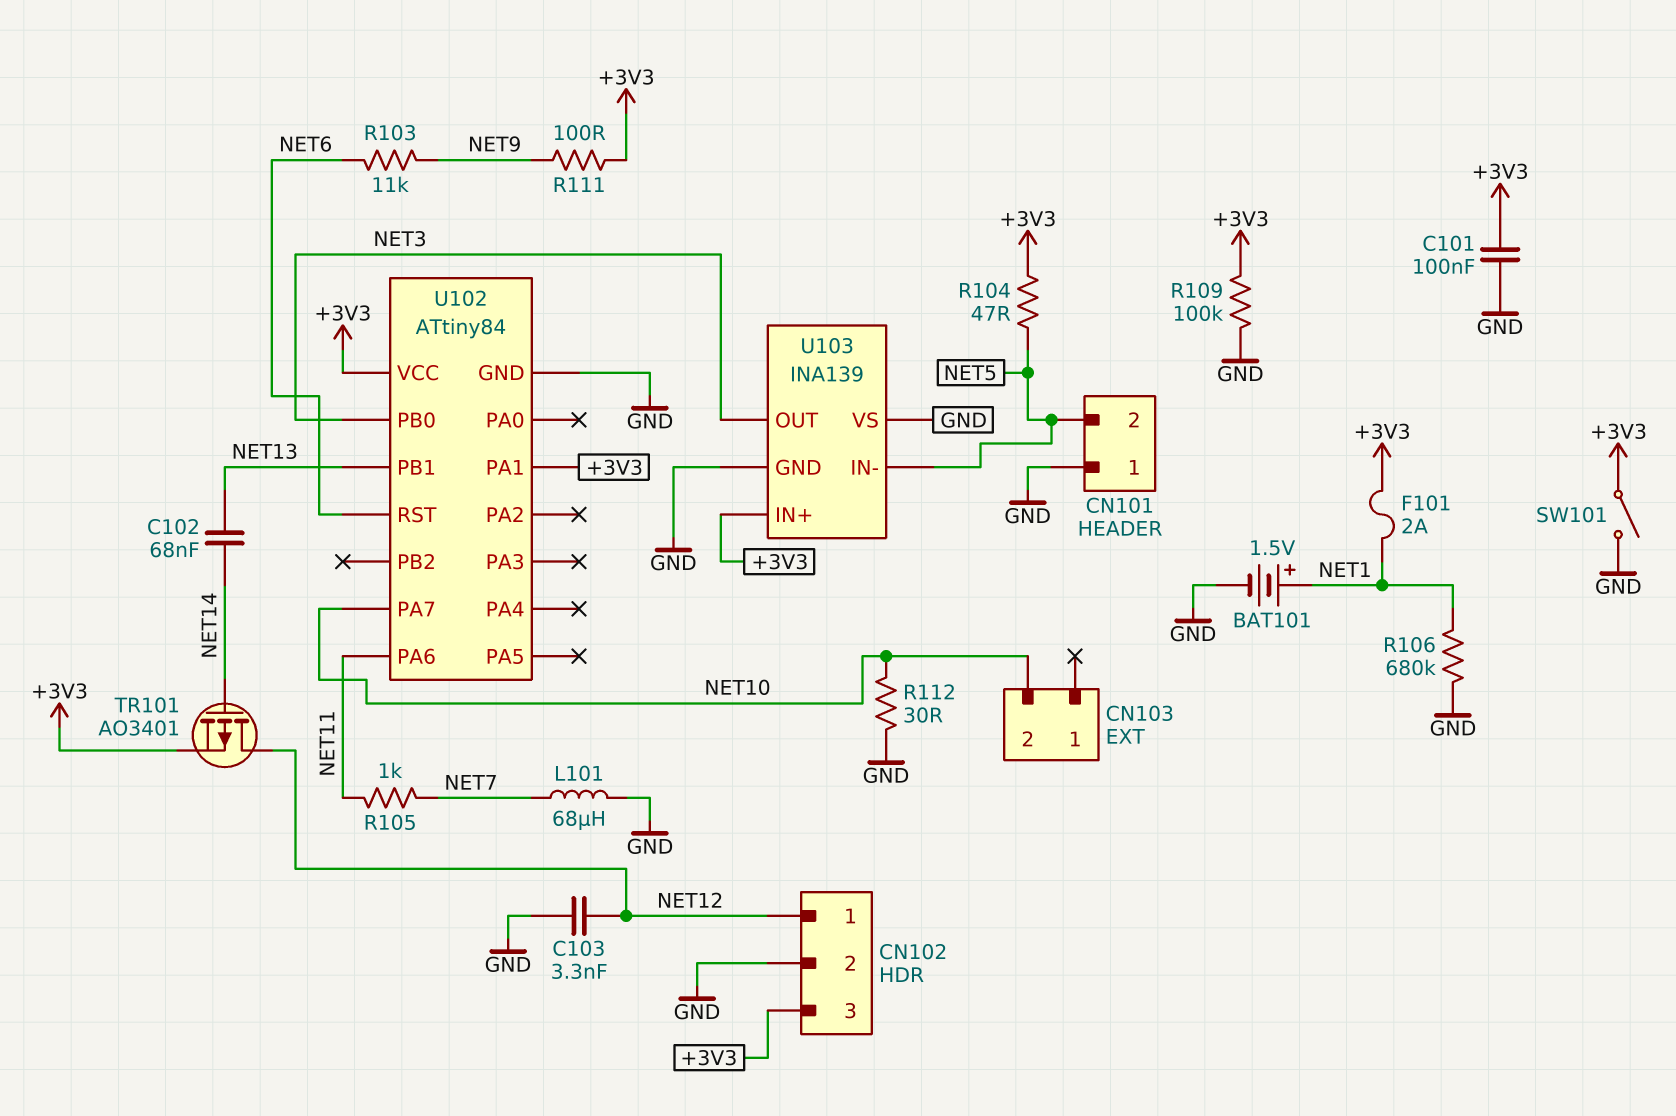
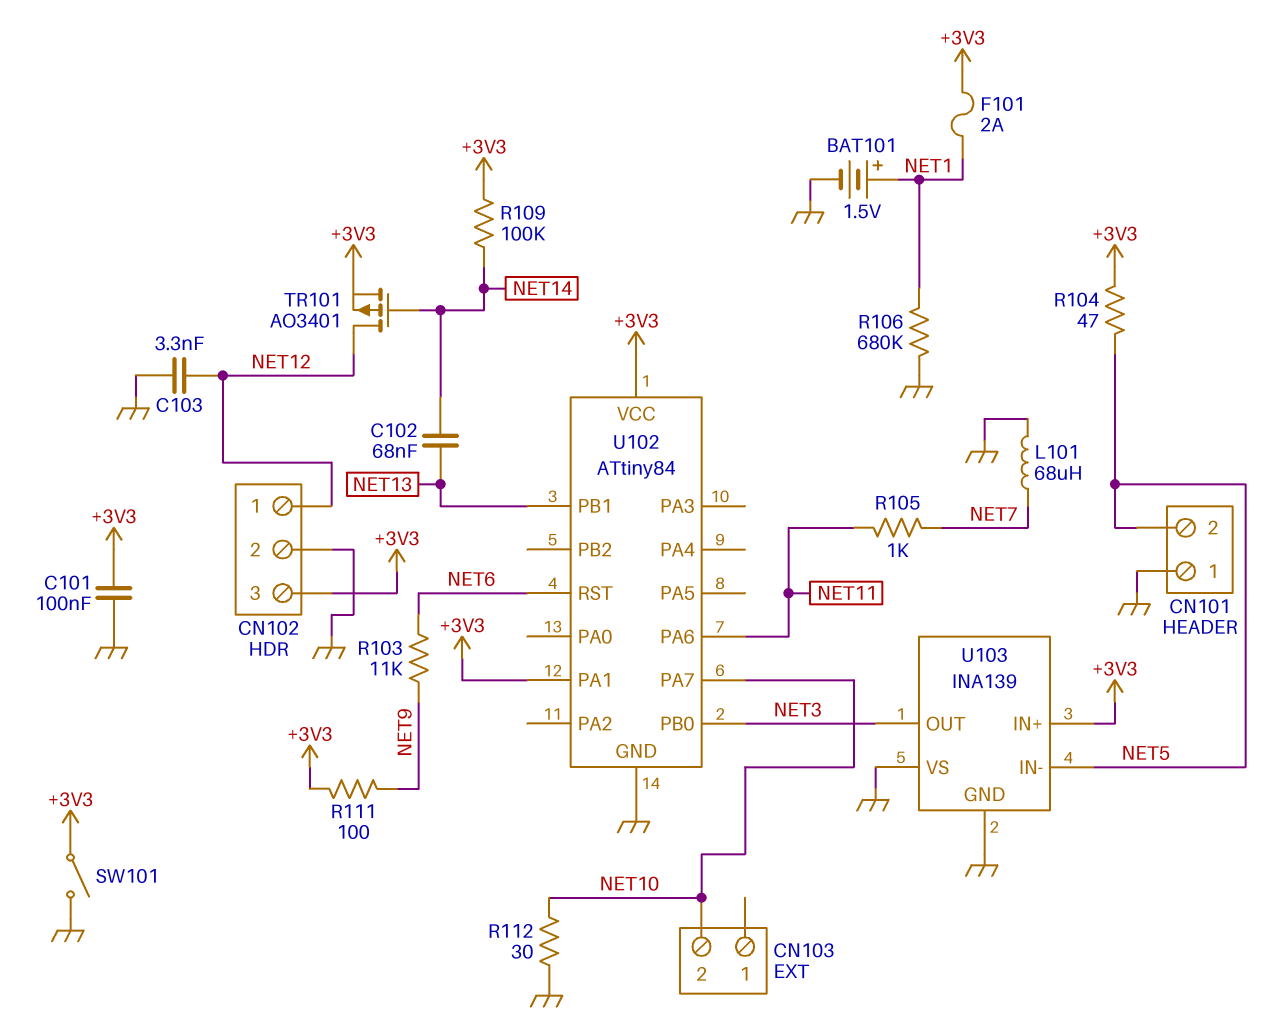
R109: 100k (+3V3, GND) -> 100k (+3V3, NET14)

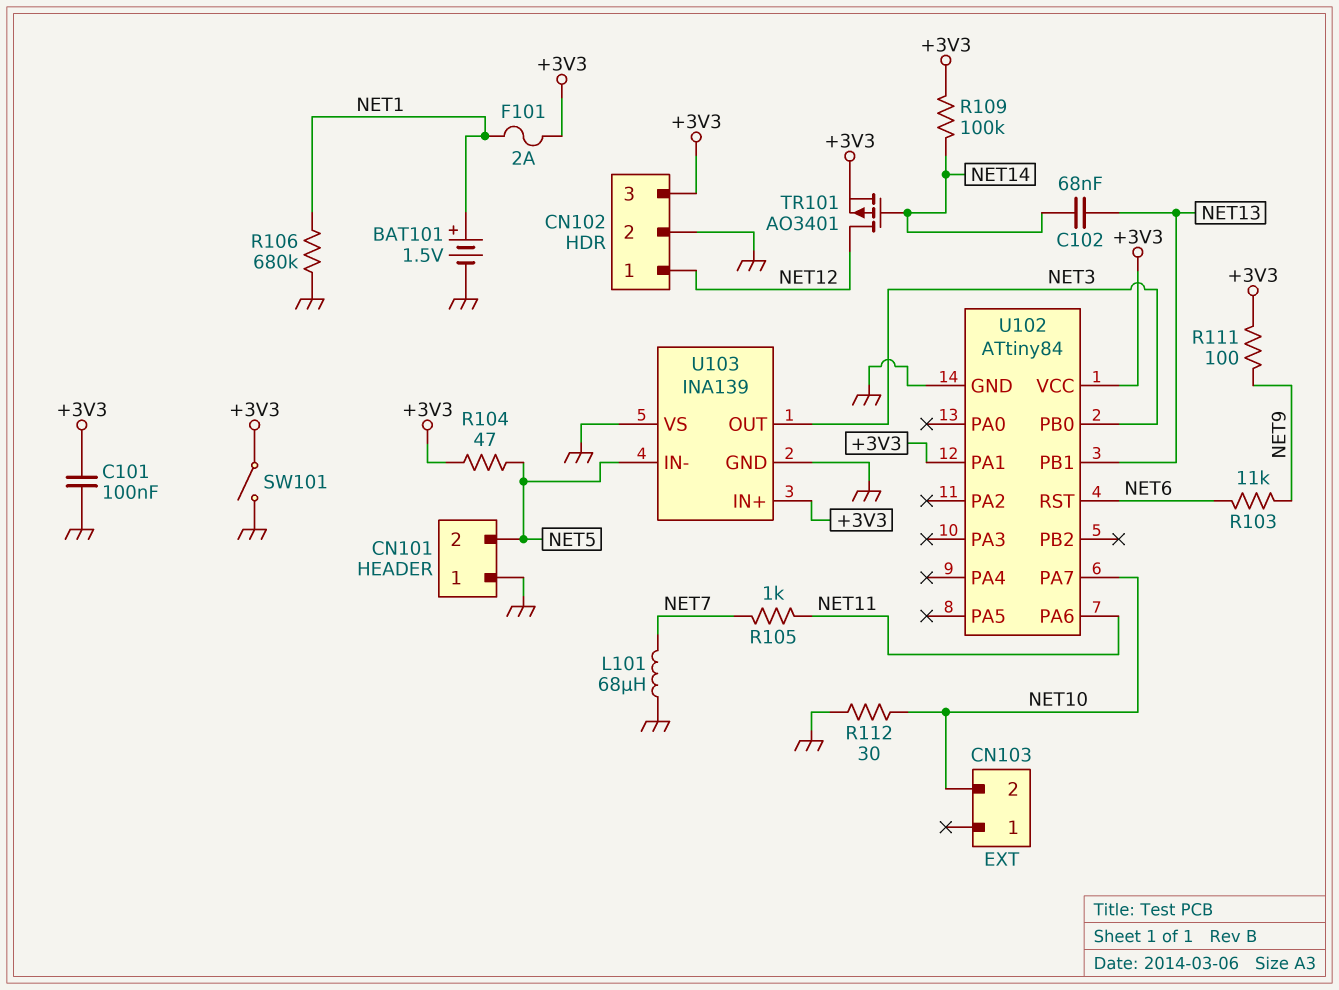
C103: 3.3nF (GND, NET12) -> none

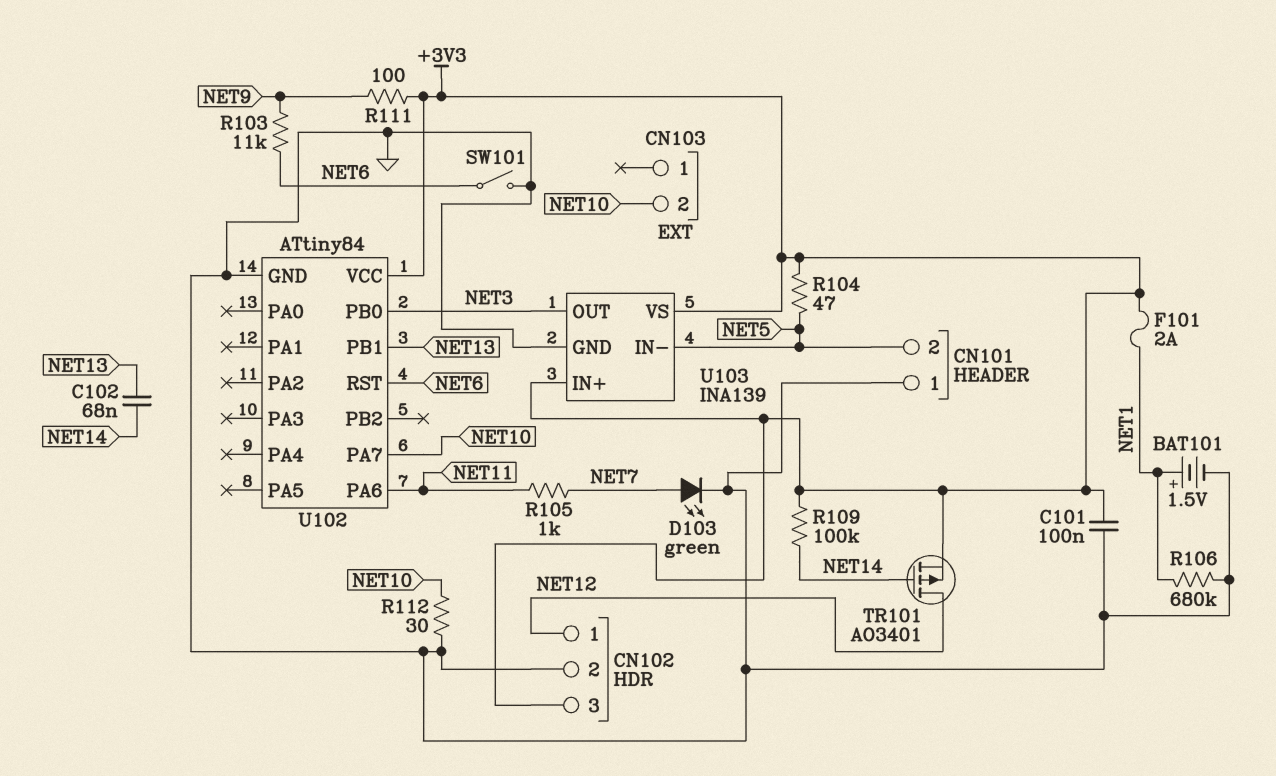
D103: none -> LED green (A NET7, K GND)
L101: 68uH (GND, NET7) -> none
SW101: switch (+3V3, GND) -> switch (GND, NET6)
U102 pin PA1: +3V3 -> none
U103 pin VS: GND -> +3V3

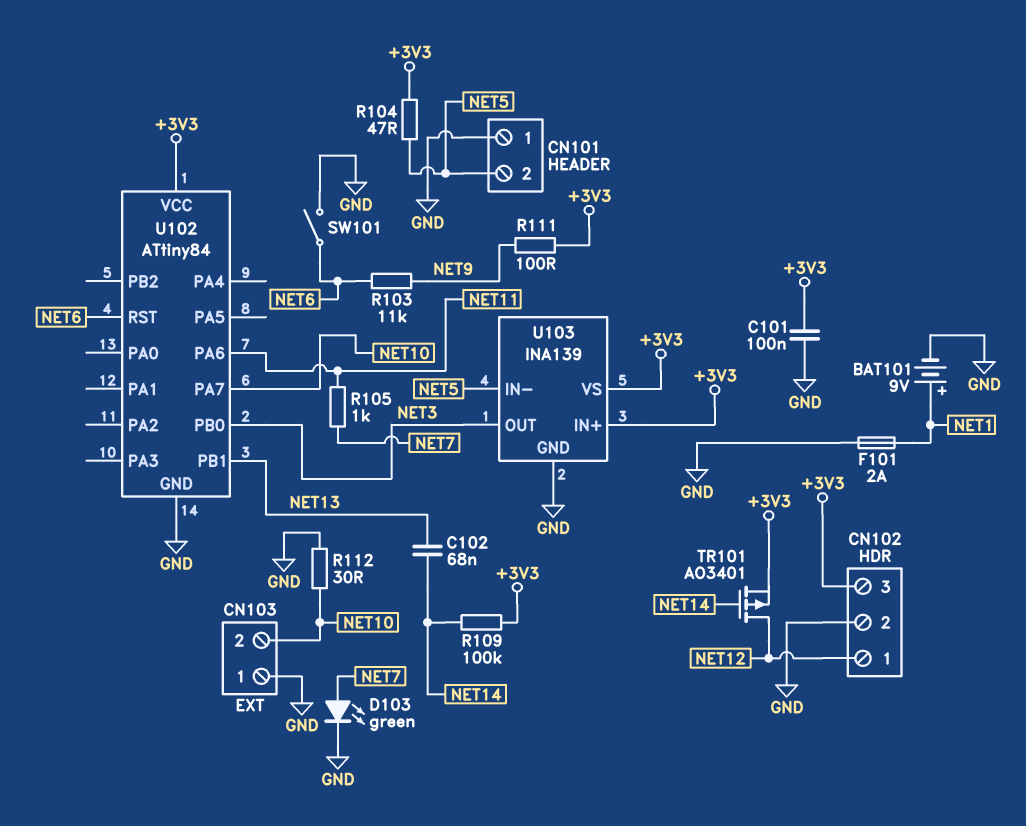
BAT101: 1.5V (plus NET1, minus GND) -> 9V (plus NET1, minus GND)
CN103 pin 1: none -> GND
F101: 2A (+3V3, NET1) -> 2A (GND, NET1)
R106: 680k (GND, NET1) -> none

